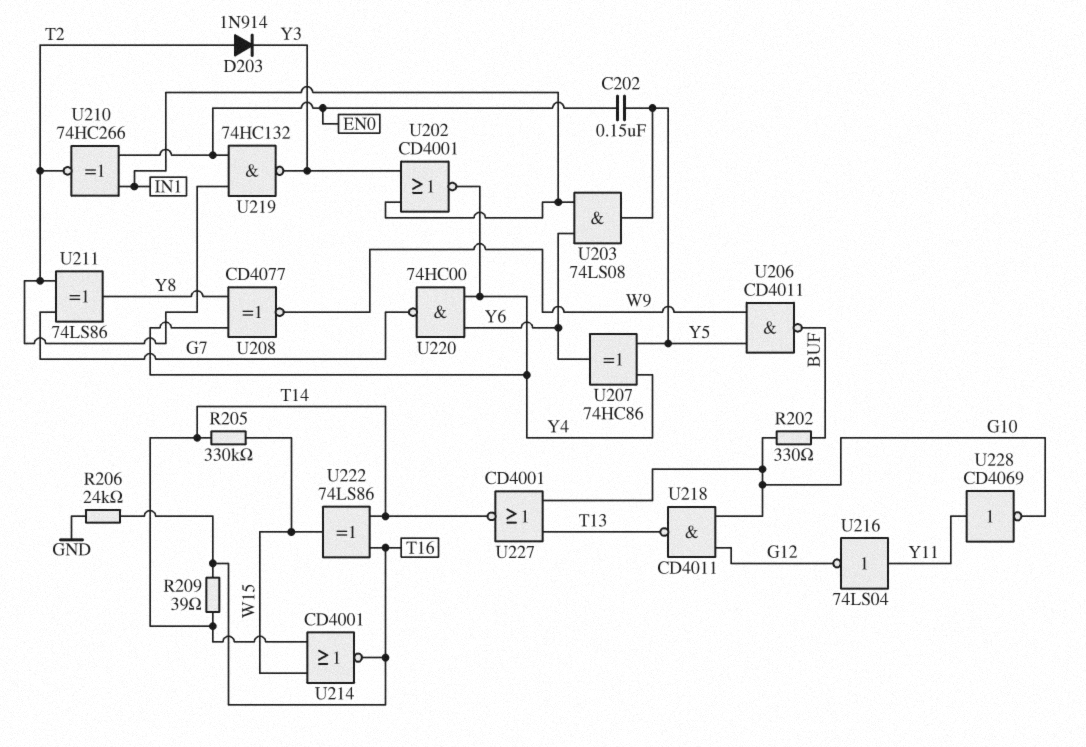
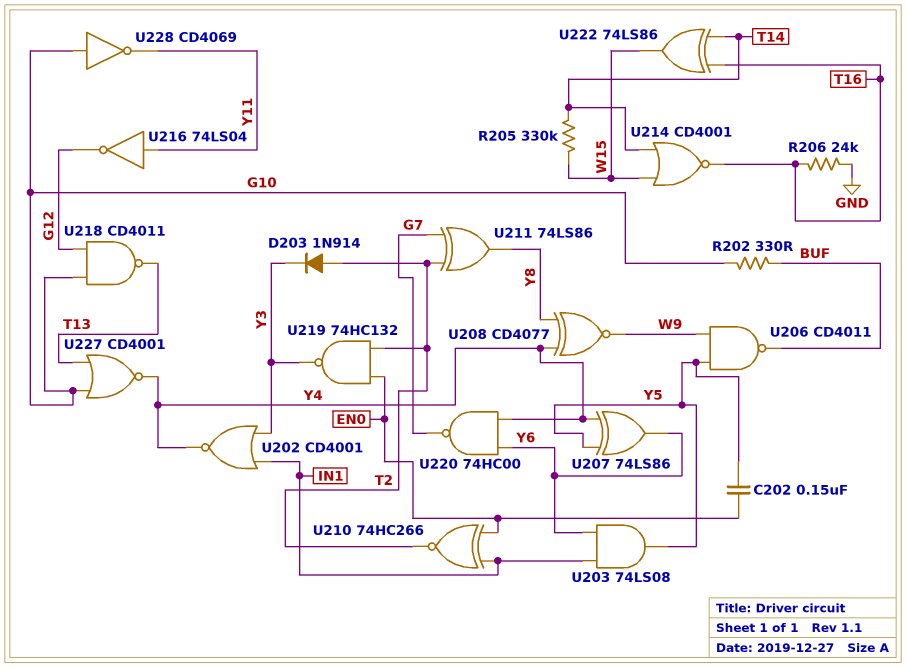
R209: 39 (T14, T16) -> none
U207: XOR 74HC86 (in Y4, in Y5, out Y6) -> XOR 74LS86 (in Y4, in Y5, out Y6)
U227: NOR CD4001 (in G10, in T13, out T14) -> NOR CD4001 (in G10, in T13, out Y4)
U228: NOT CD4069 (in Y11, out G10) -> NOT CD4069 (in G10, out Y11)

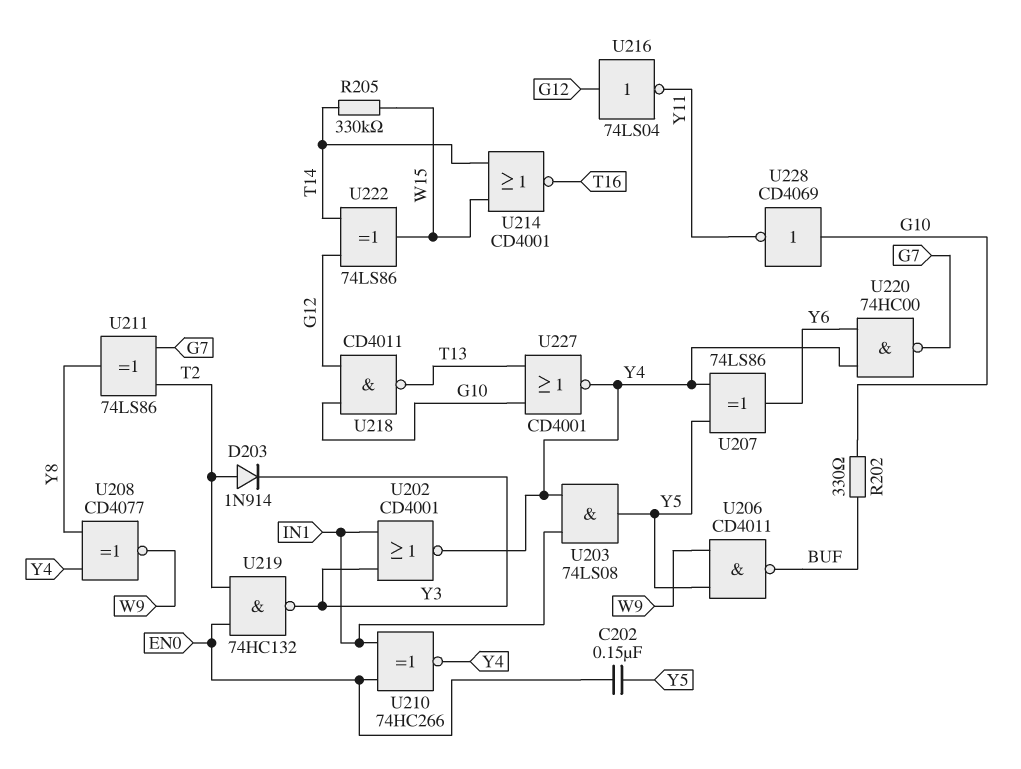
R206: 24k (GND, T16) -> none
U203: AND 74LS08 (in IN1, in Y6, out Y5) -> AND 74LS08 (in IN1, in Y4, out Y5)
U210: XNOR 74HC266 (in EN0, in IN1, out T2) -> XNOR 74HC266 (in EN0, in IN1, out Y4)
U216: NOT 74LS04 (in Y11, out G12) -> NOT 74LS04 (in G12, out Y11)
U222: XOR 74LS86 (in T14, in T16, out W15) -> XOR 74LS86 (in G12, in T14, out W15)

